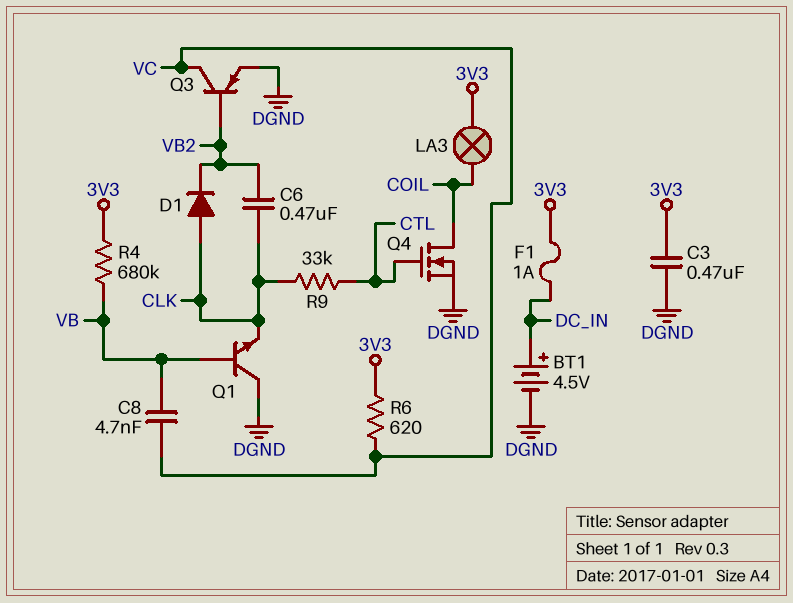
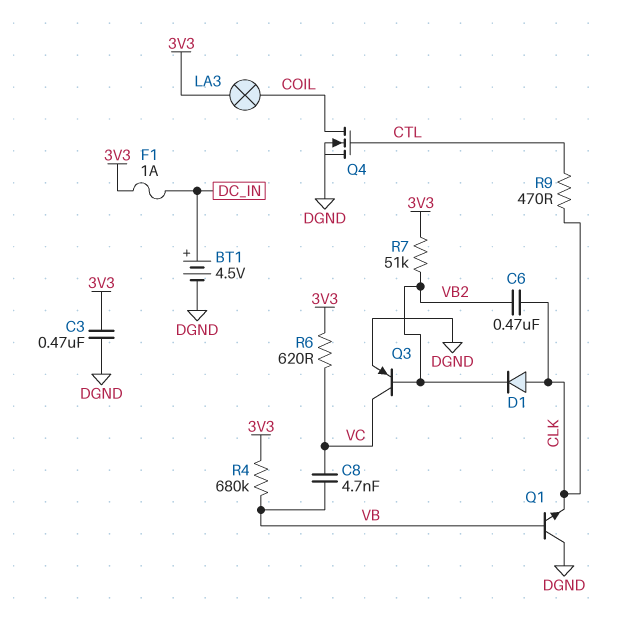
R7: none -> 51k (3V3, VB2)
R9: 33k (CLK, CTL) -> 470 (CLK, CTL)

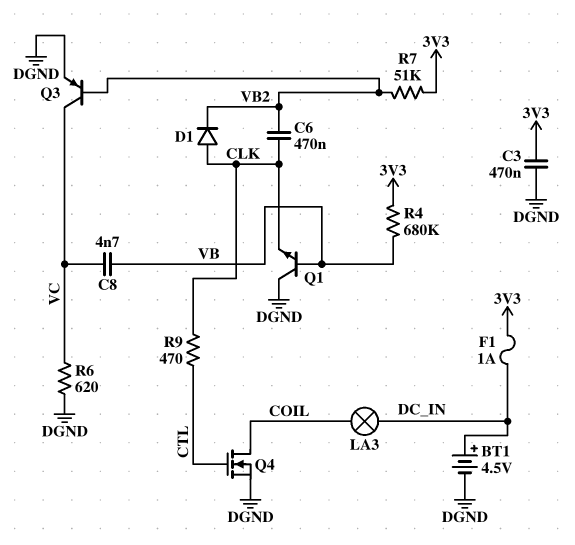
LA3: lamp (3V3, COIL) -> lamp (COIL, DC_IN)
R6: 620 (3V3, VC) -> 620 (DGND, VC)

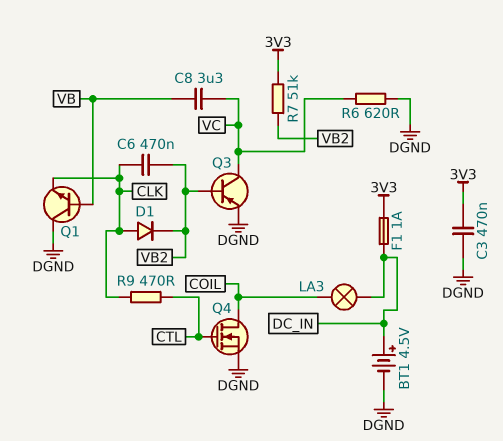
C8: 4.7nF (VB, VC) -> 3.3uF (VB, VC)
R4: 680k (3V3, VB) -> none

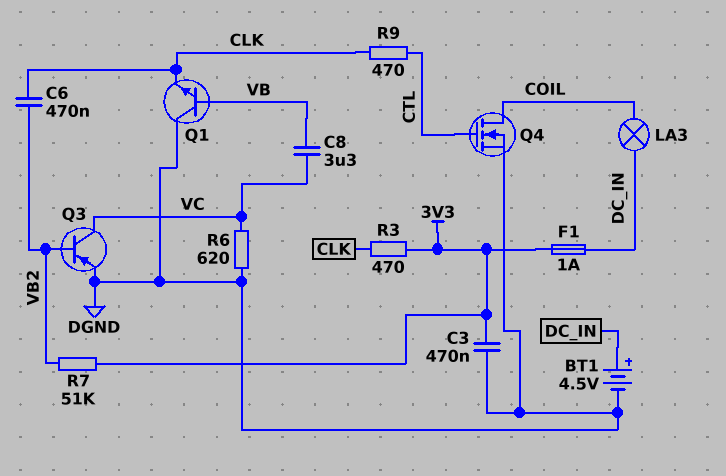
D1: diode (A CLK, K VB2) -> none
R3: none -> 470 (3V3, CLK)

